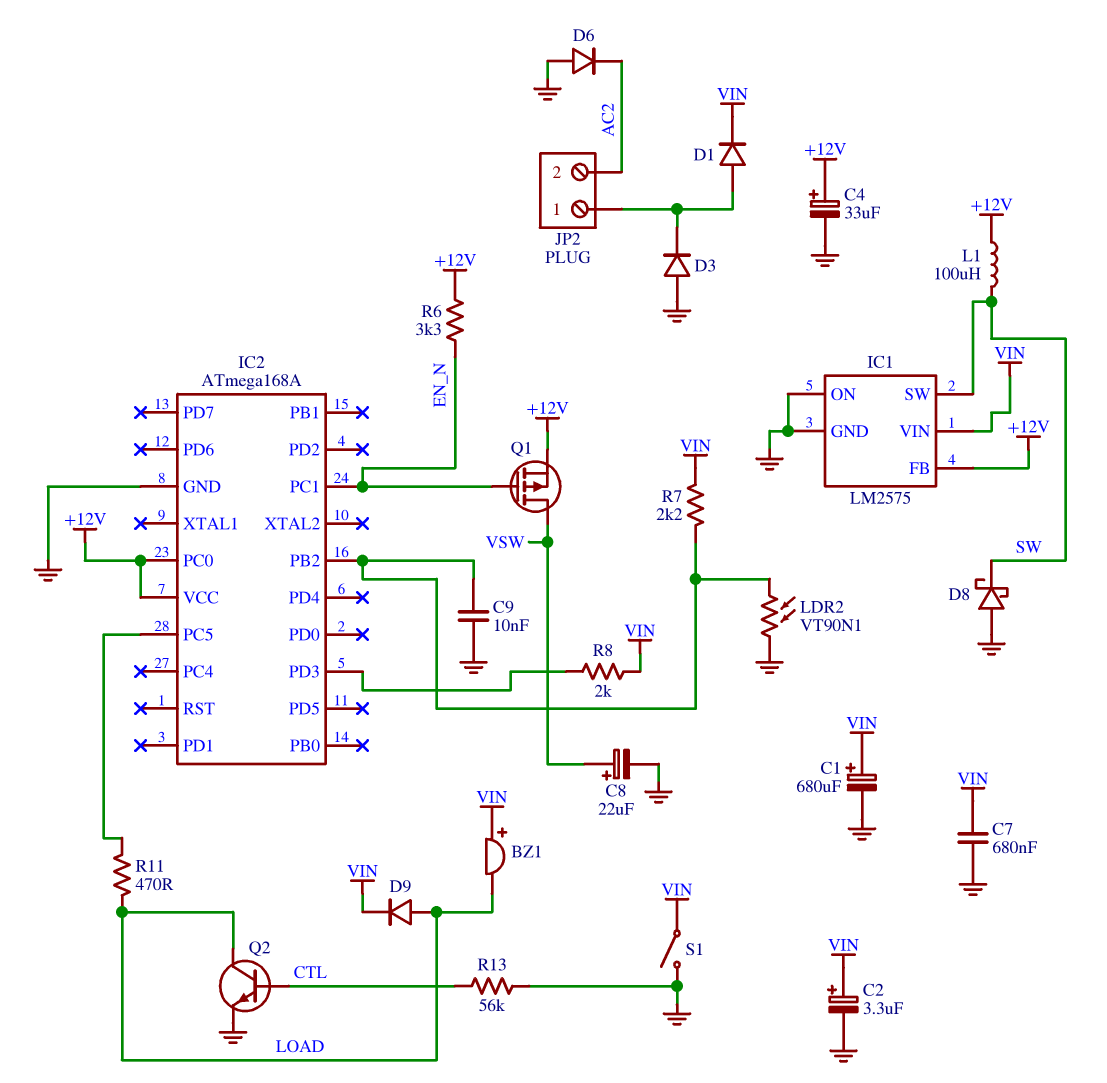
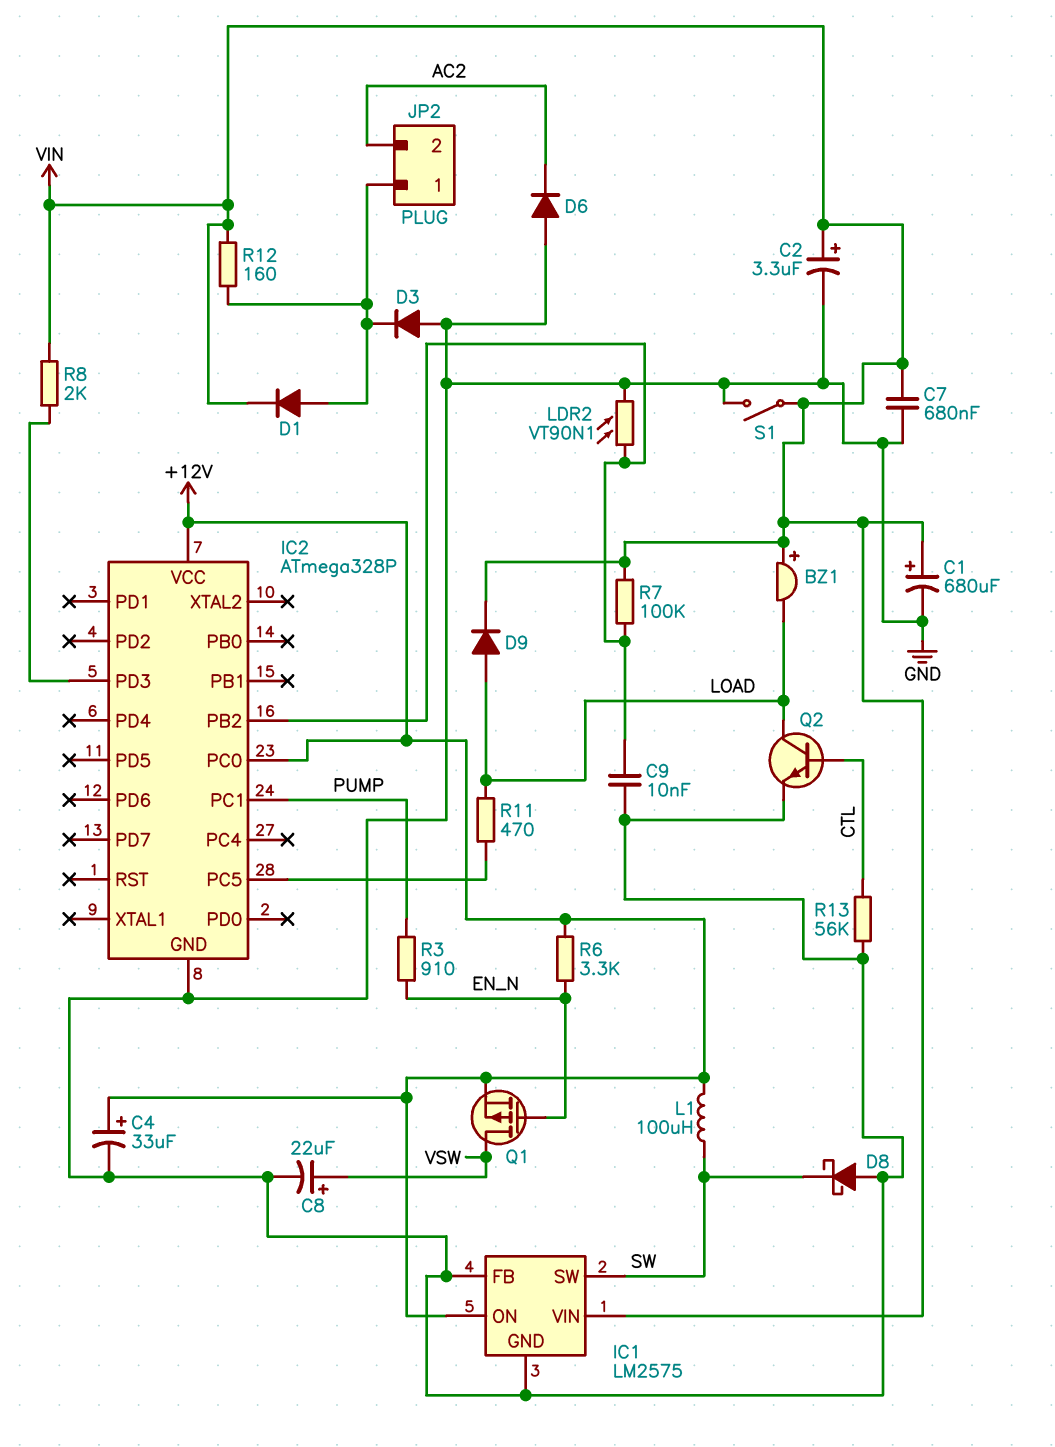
IC1 pin FB: +12V -> GND
IC1 pin ON: GND -> +12V
IC2: ATmega168A -> ATmega328P
IC2 pin PC1: EN_N -> PUMP
R3: none -> 910 (EN_N, PUMP)
R7: 2.2k (IC2/PB2, VIN) -> 100k (IC2/PB2, VIN)
R12: none -> 160 (JP2/1, VIN)

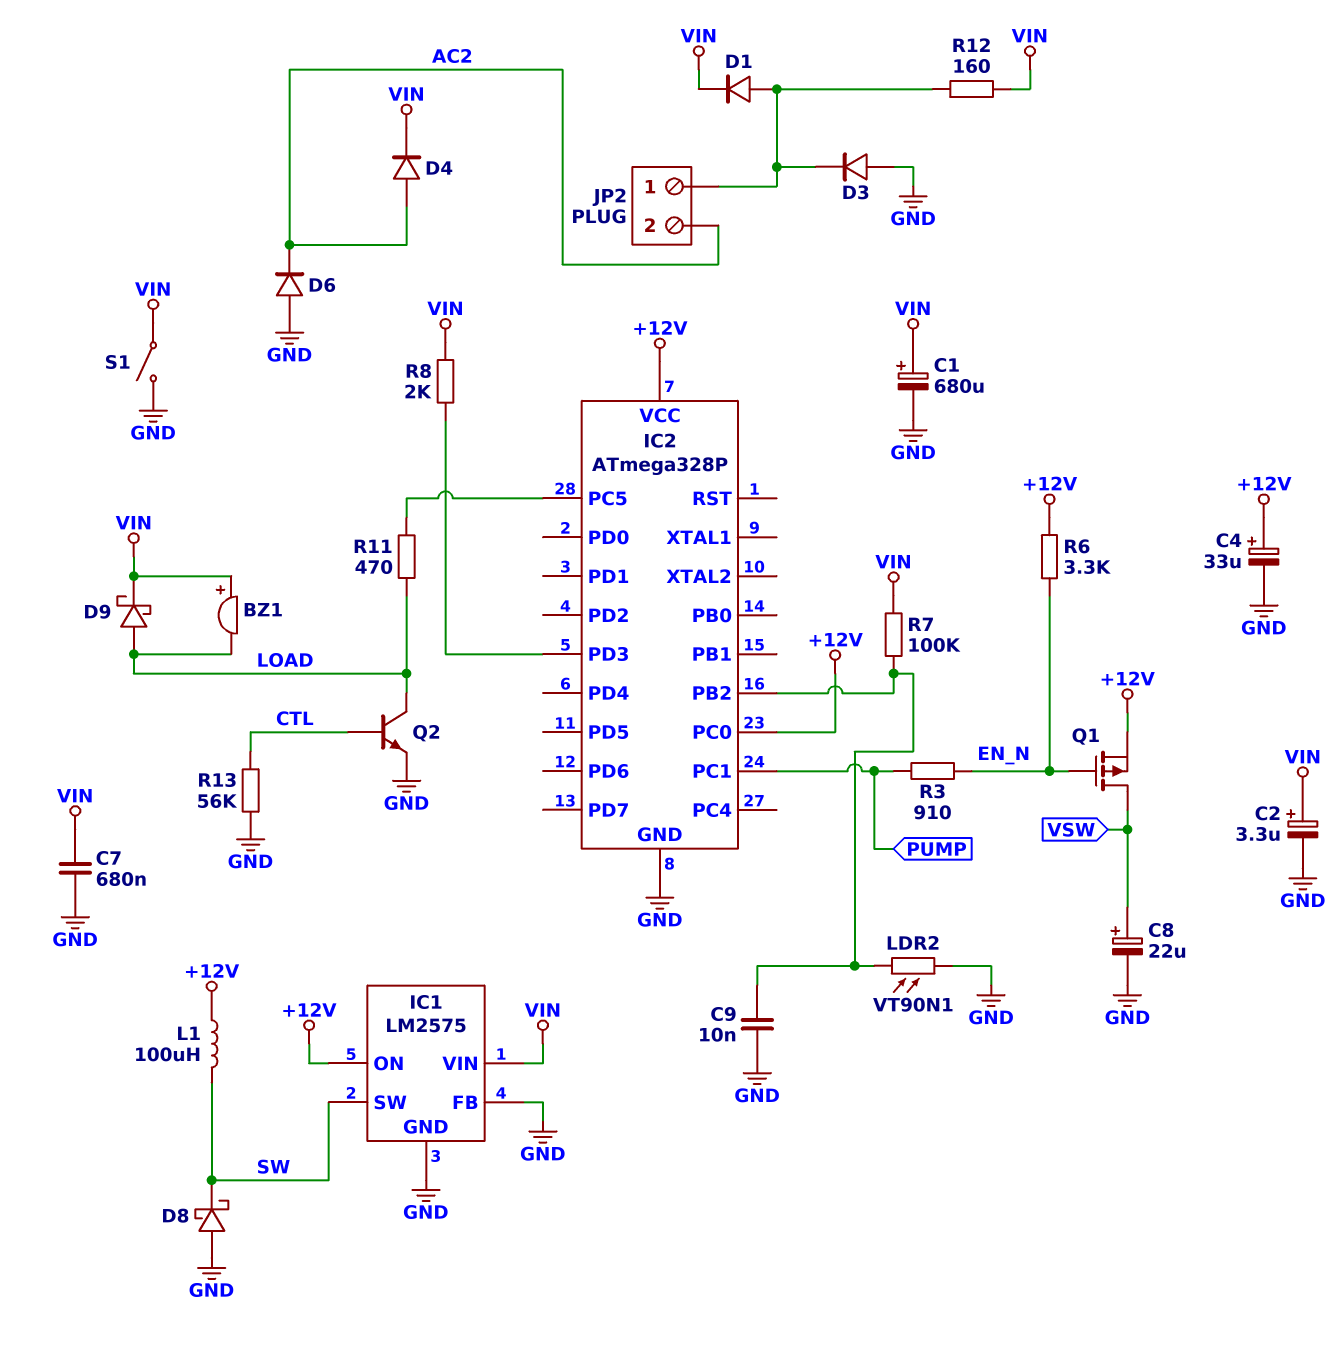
D4: none -> diode (A AC2, K VIN)
D9: diode (A LOAD, K VIN) -> schottky (A LOAD, K VIN)

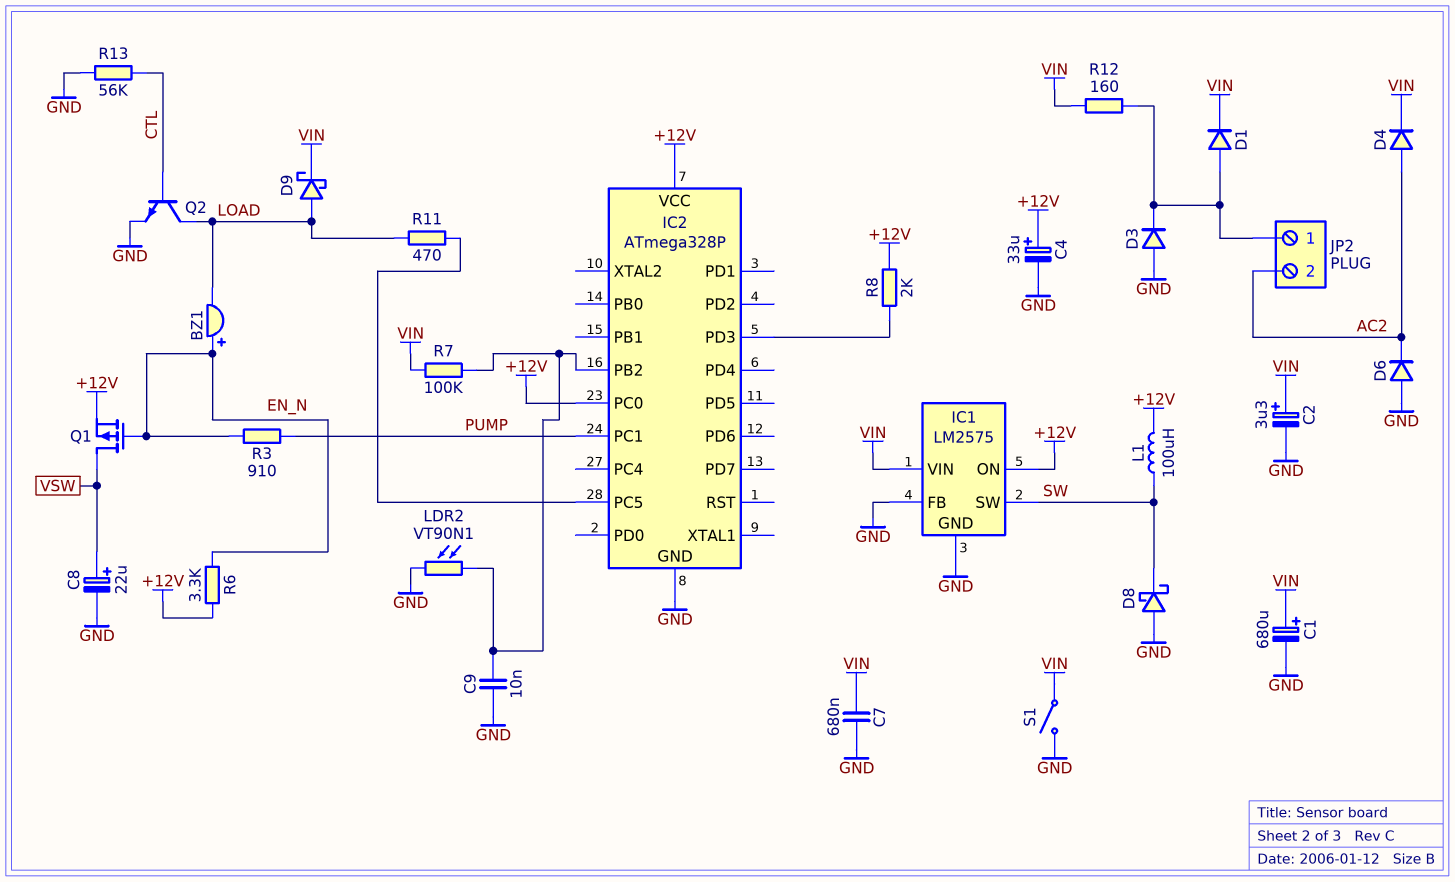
BZ1: buzzer (plus VIN, minus LOAD) -> buzzer (plus EN_N, minus LOAD)
R8: 2k (IC2/PD3, VIN) -> 2k (+12V, IC2/PD3)

